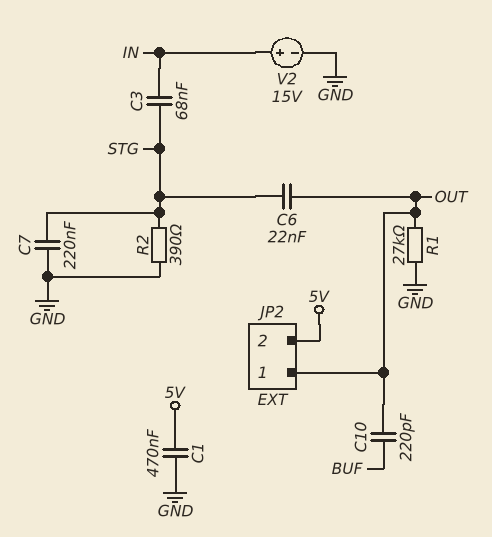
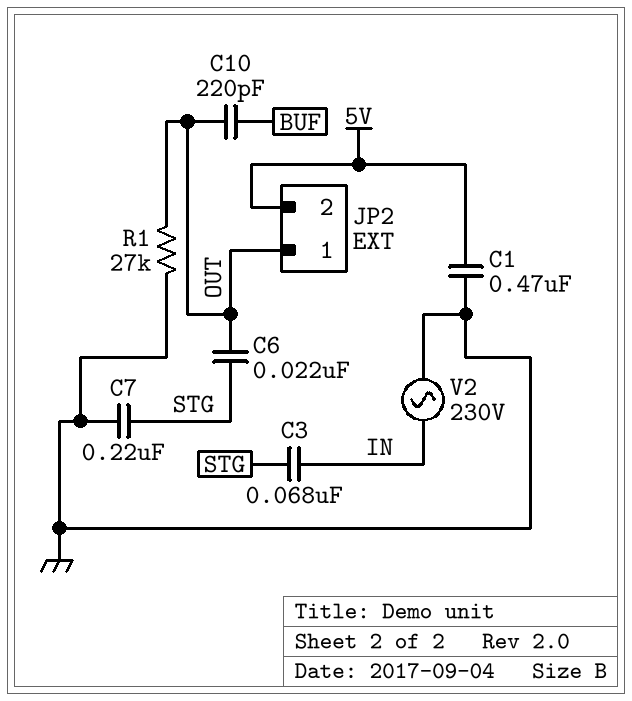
R2: 390 (GND, STG) -> none
V2: 15V (plus IN, minus GND) -> AC 230V (GND, IN)

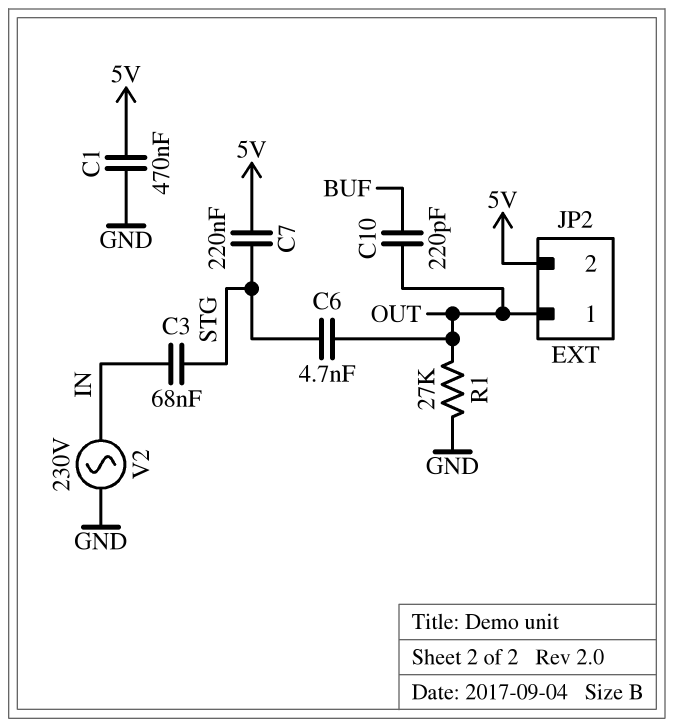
C6: 22nF (OUT, STG) -> 4.7nF (OUT, STG)
C7: 220nF (GND, STG) -> 220nF (5V, STG)

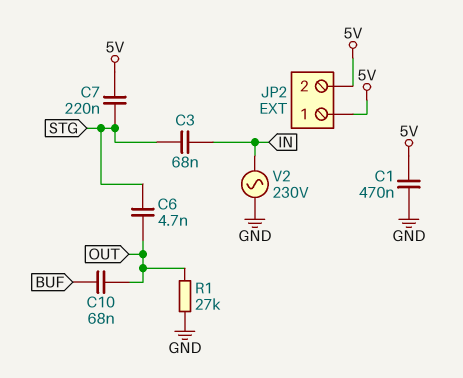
C10: 220pF (BUF, OUT) -> 68nF (BUF, OUT)
JP2 pin 1: OUT -> 5V

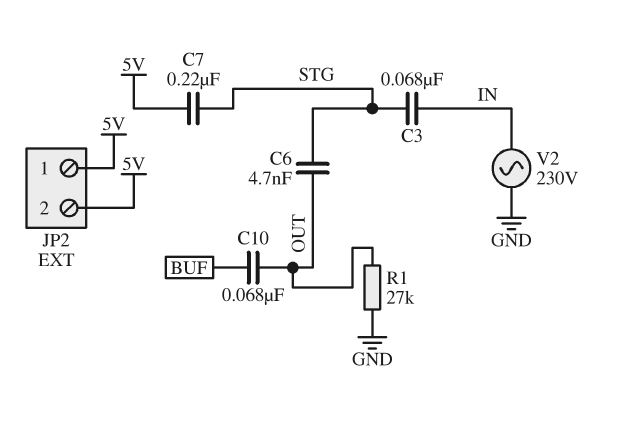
C1: 470nF (5V, GND) -> none

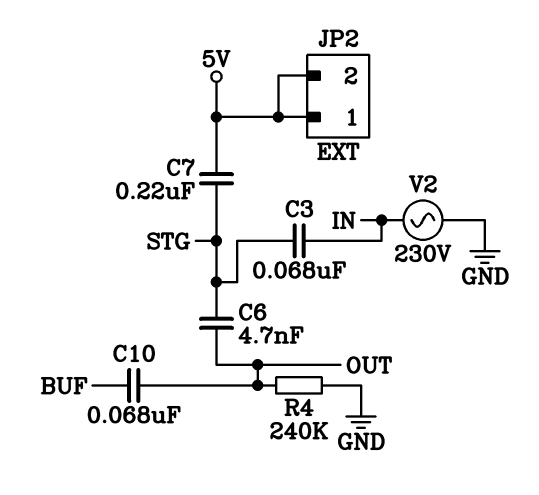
R1: 27k (GND, OUT) -> none
R4: none -> 240k (GND, OUT)

